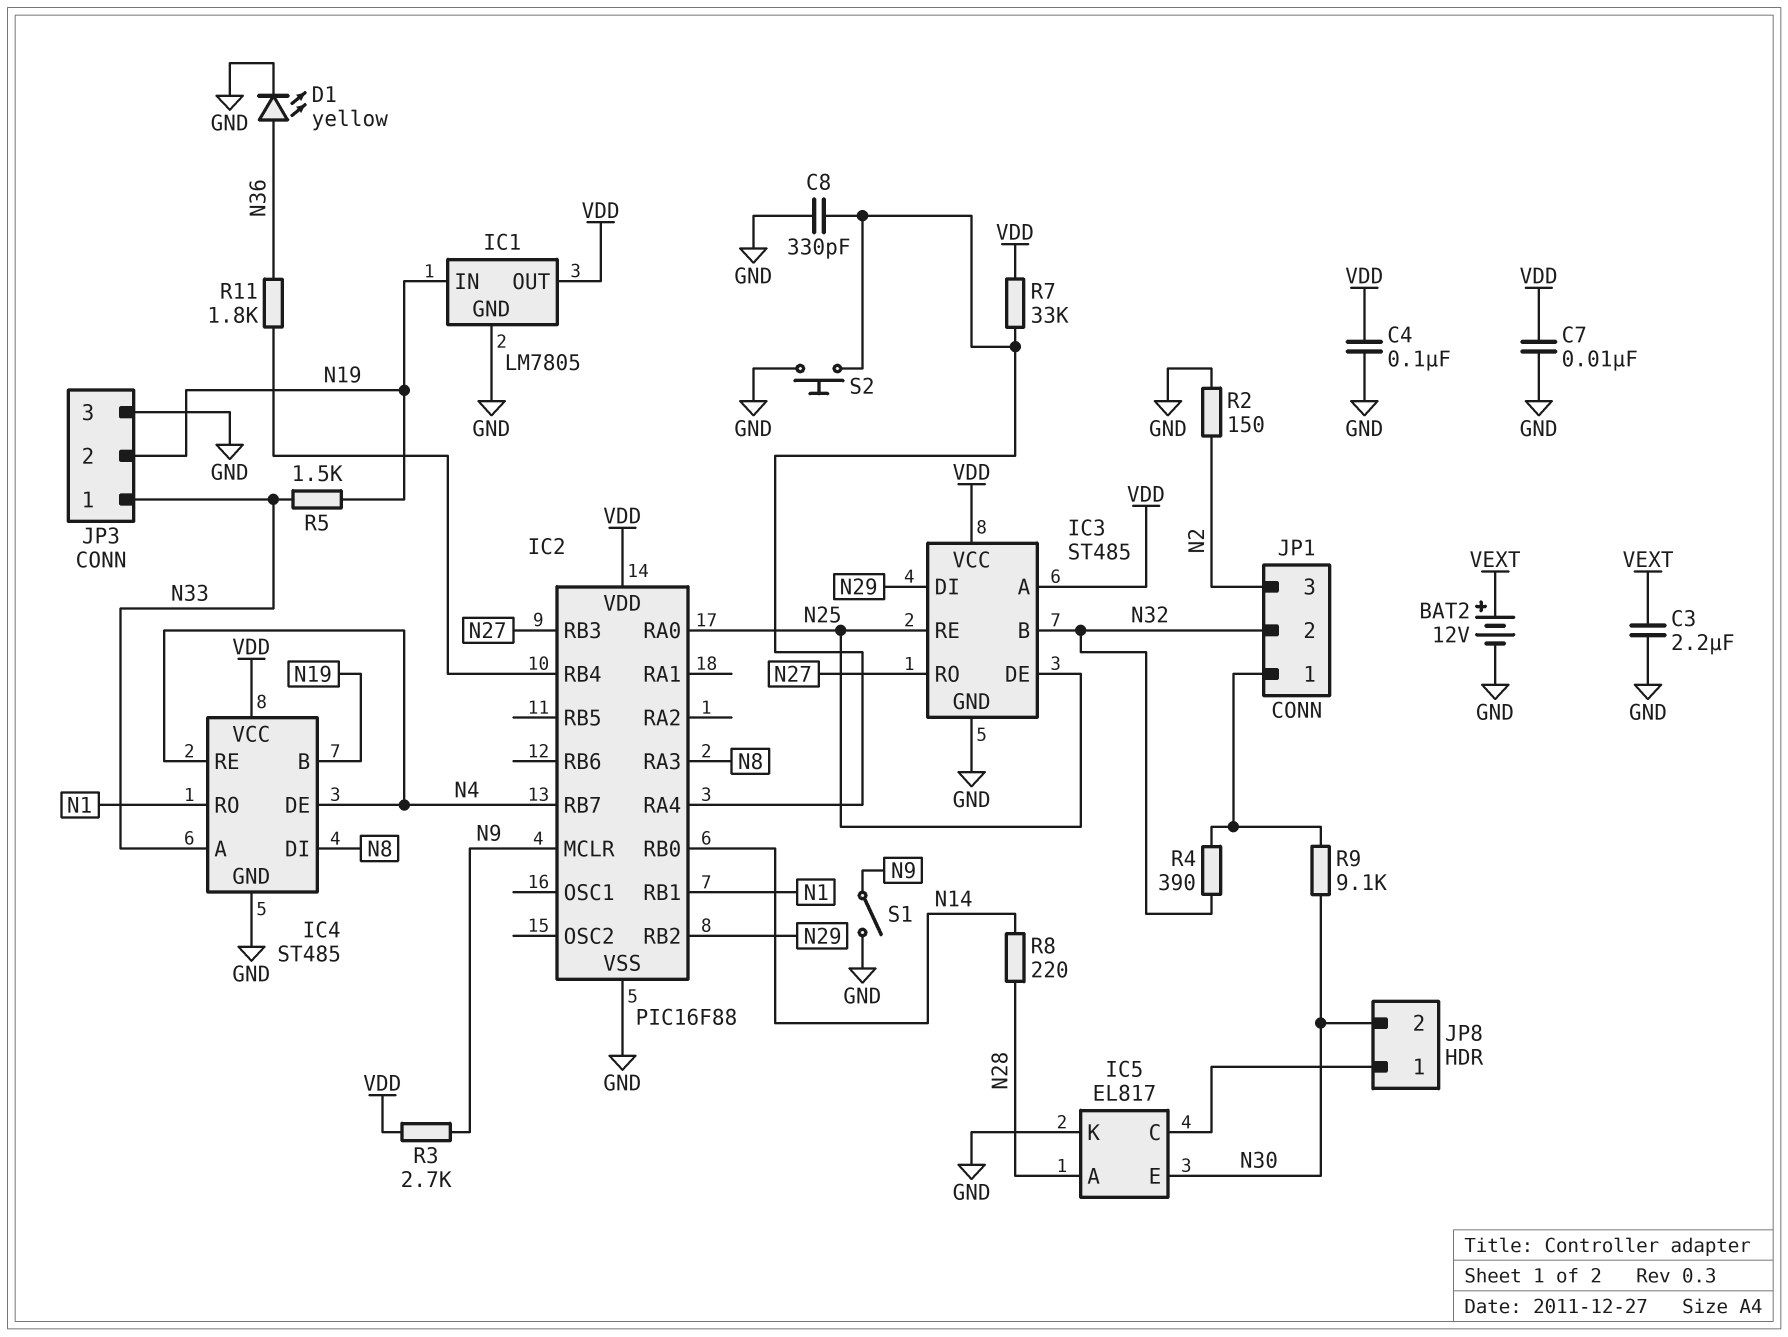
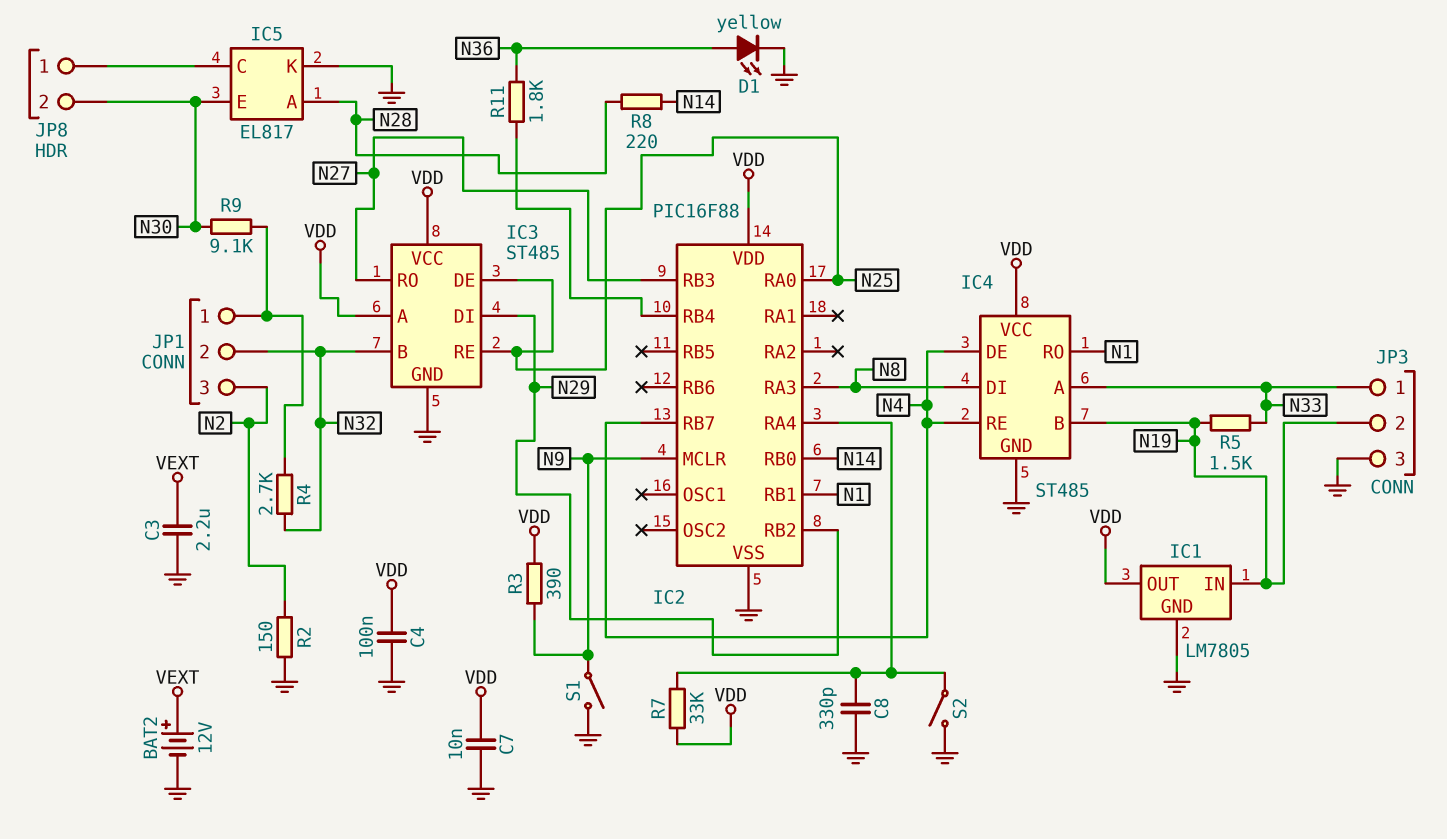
R3: 2.7k (N9, VDD) -> 390 (N9, VDD)
R4: 390 (JP1/1, N32) -> 2.7k (JP1/1, N32)
S2: button (GND, IC2/RA4) -> switch (GND, IC2/RA4)

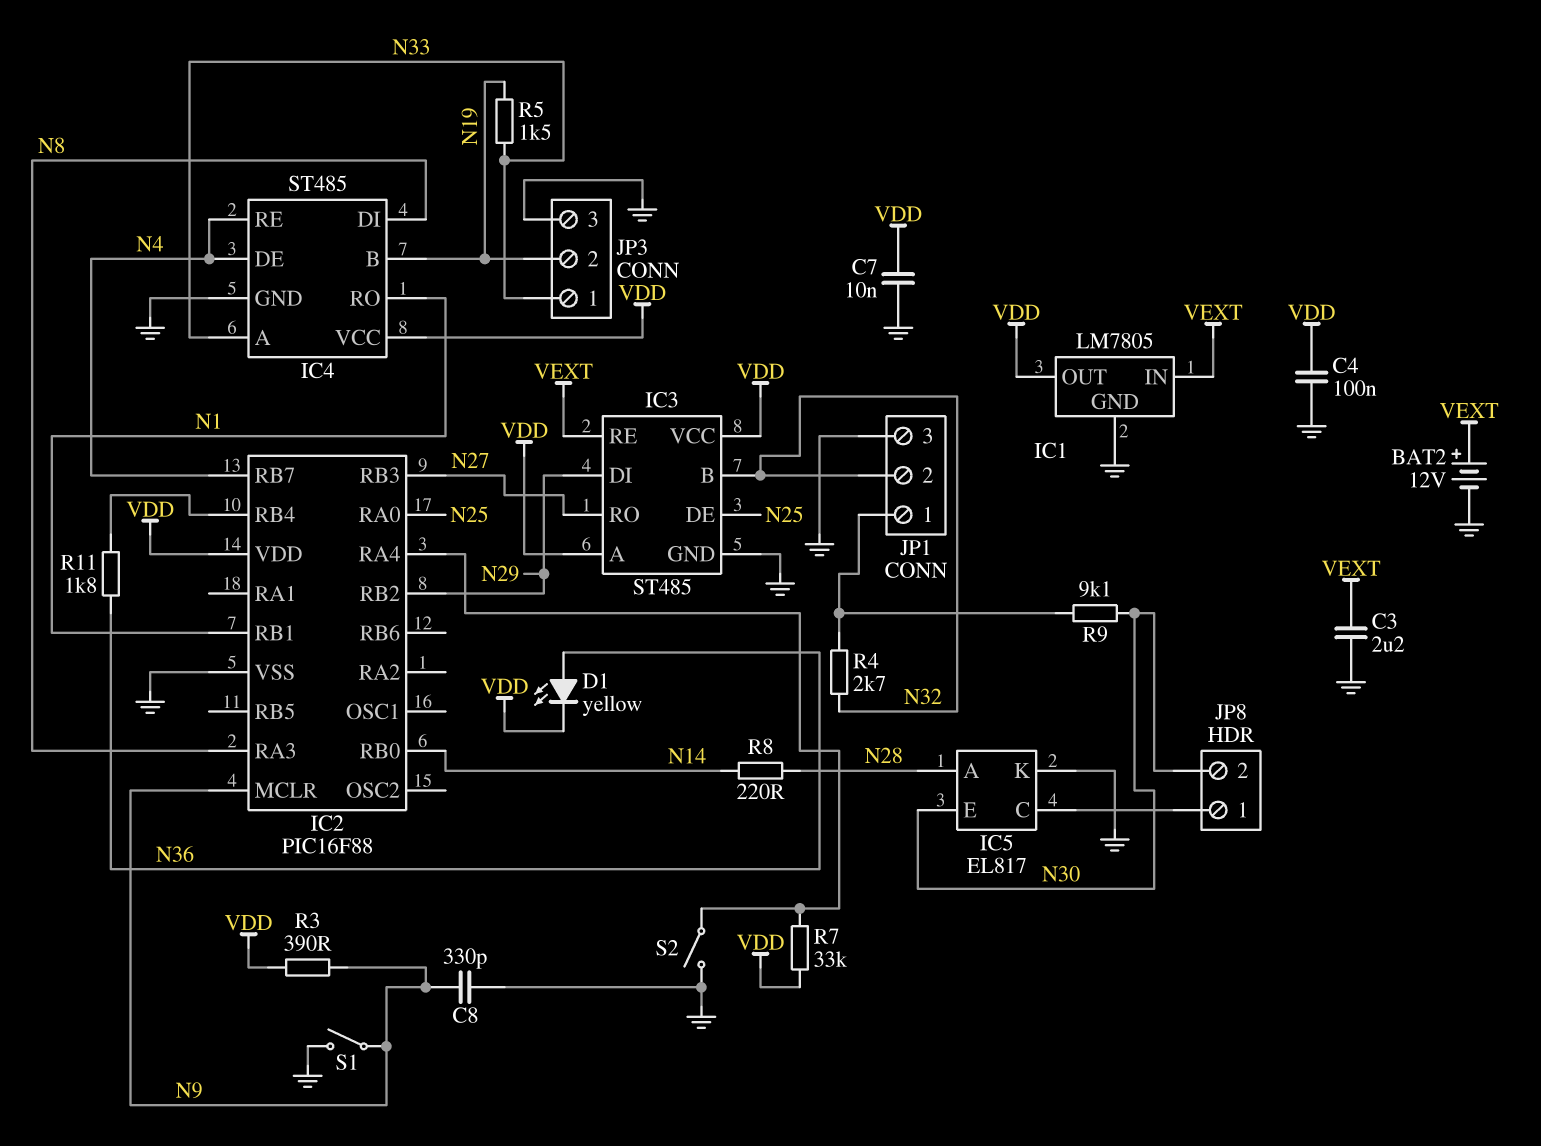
C8: 330pF (GND, IC2/RA4) -> 330pF (GND, N9)
D1: LED yellow (A N36, K GND) -> LED yellow (A N36, K VDD)
IC1 pin IN: N19 -> VEXT
IC3 pin RE: N25 -> VEXT
JP1 pin 3: N2 -> GND
R2: 150 (GND, N2) -> none

